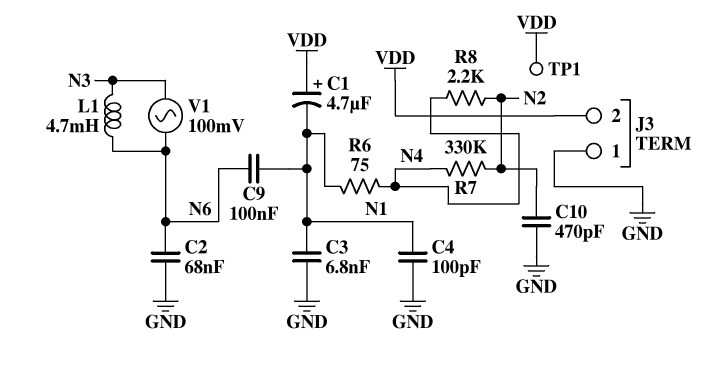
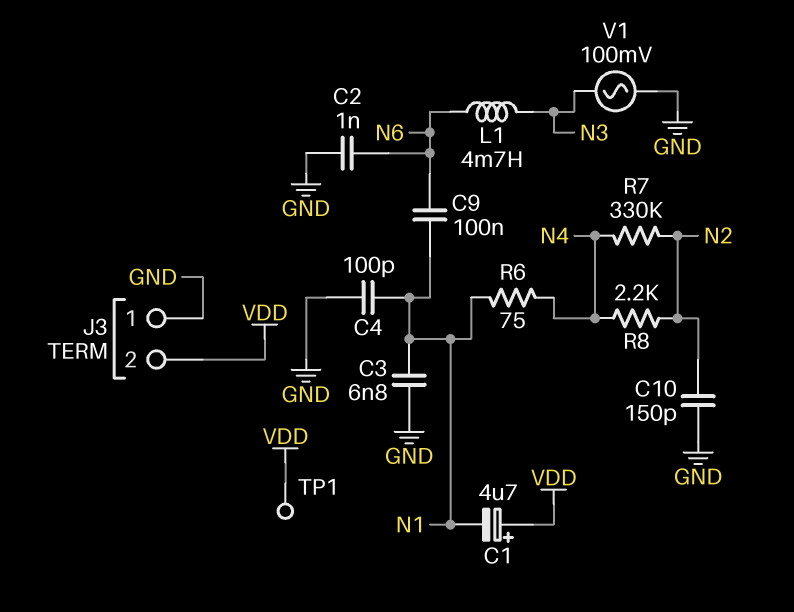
C2: 68nF (GND, N6) -> 1nF (GND, N6)
C10: 470pF (GND, N2) -> 150pF (GND, N2)
V1: AC 100mV (N3, N6) -> AC 100mV (GND, N3)

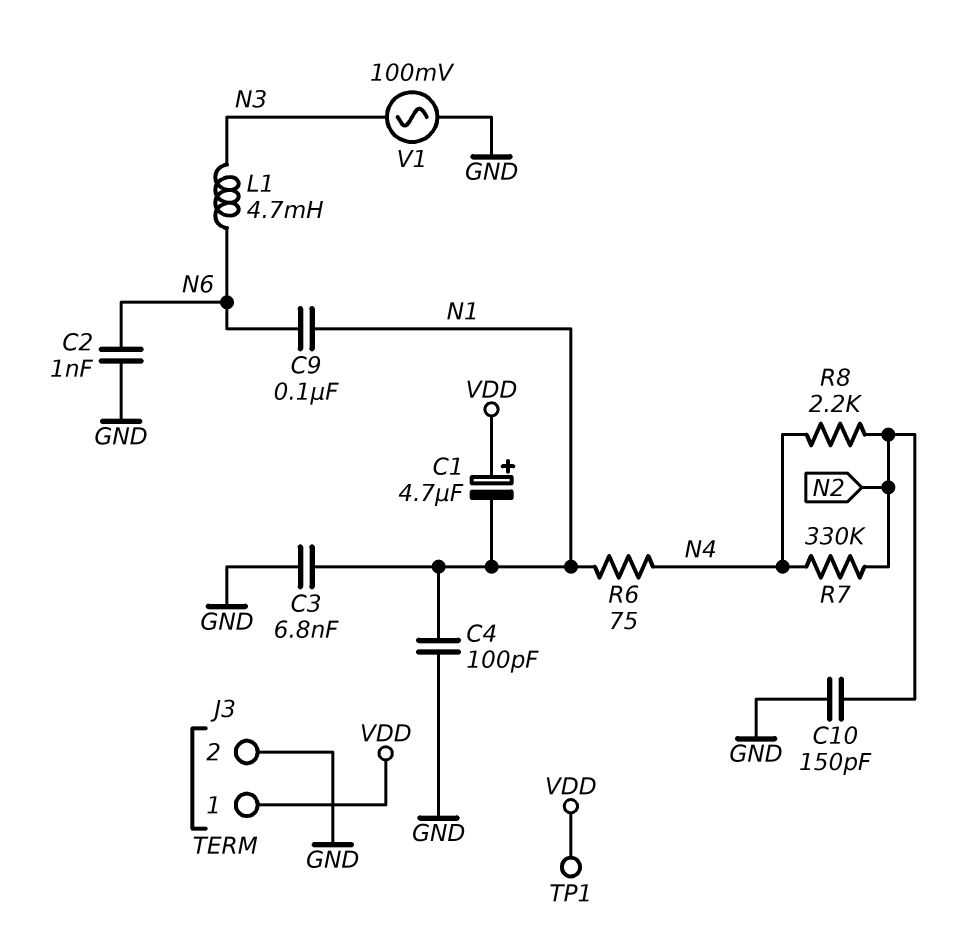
J3 pin 1: GND -> VDD
J3 pin 2: VDD -> GND

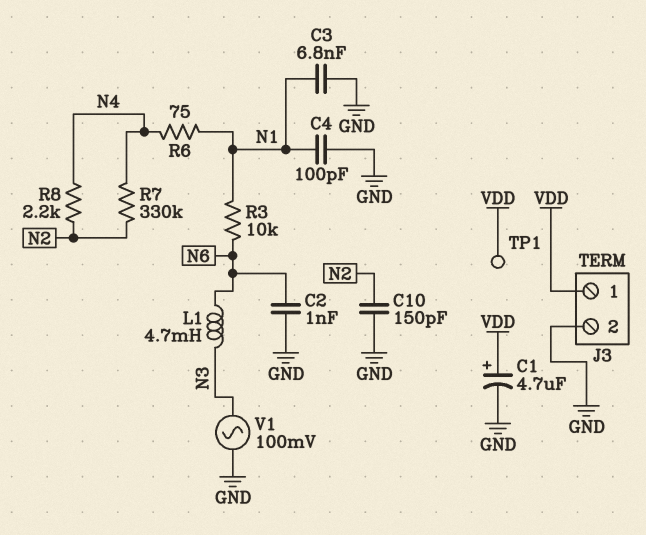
C1: 4.7uF (plus VDD, minus N1) -> 4.7uF (plus VDD, minus GND)
C9: 100nF (N1, N6) -> none
R3: none -> 10k (N1, N6)

